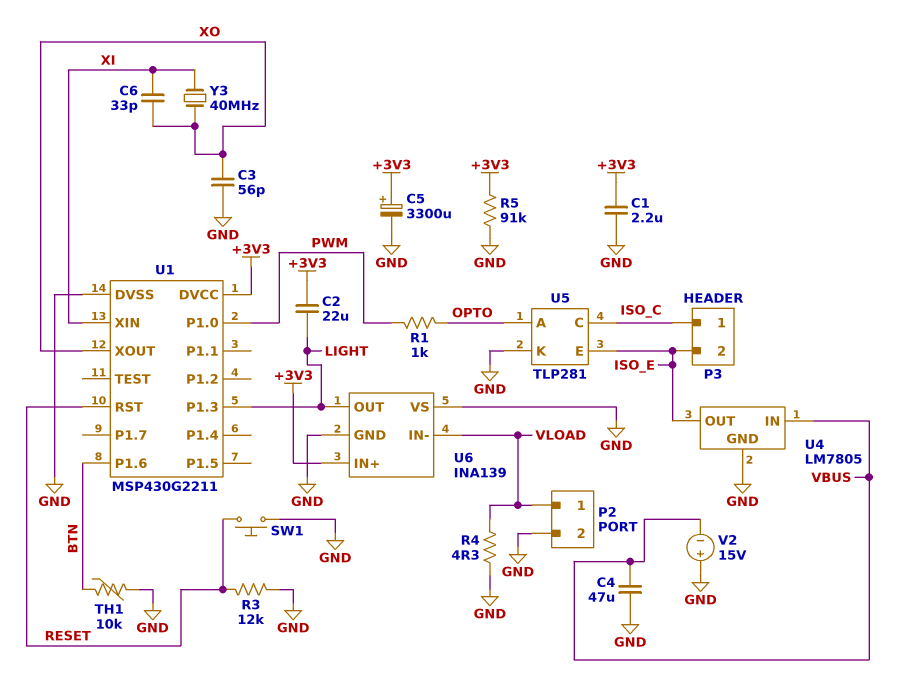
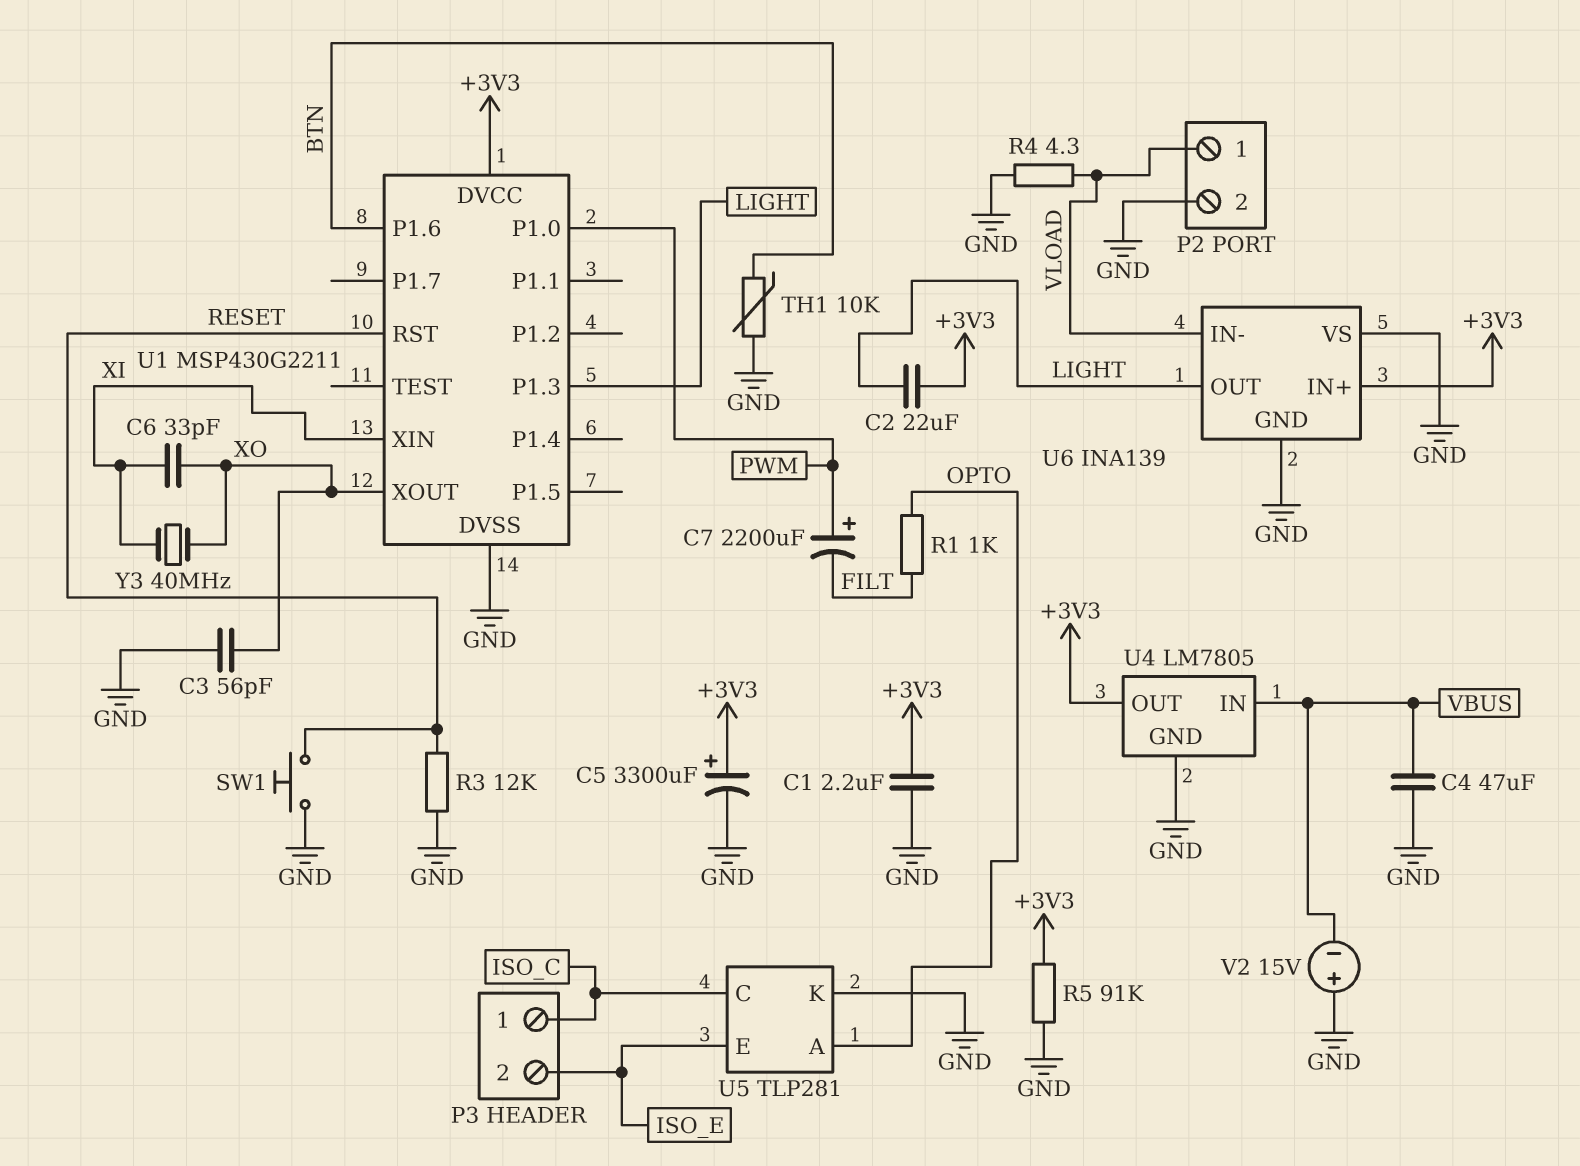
C7: none -> 2200uF (plus PWM, minus FILT)
R1: 1k (OPTO, PWM) -> 1k (FILT, OPTO)
U4 pin OUT: ISO_E -> +3V3

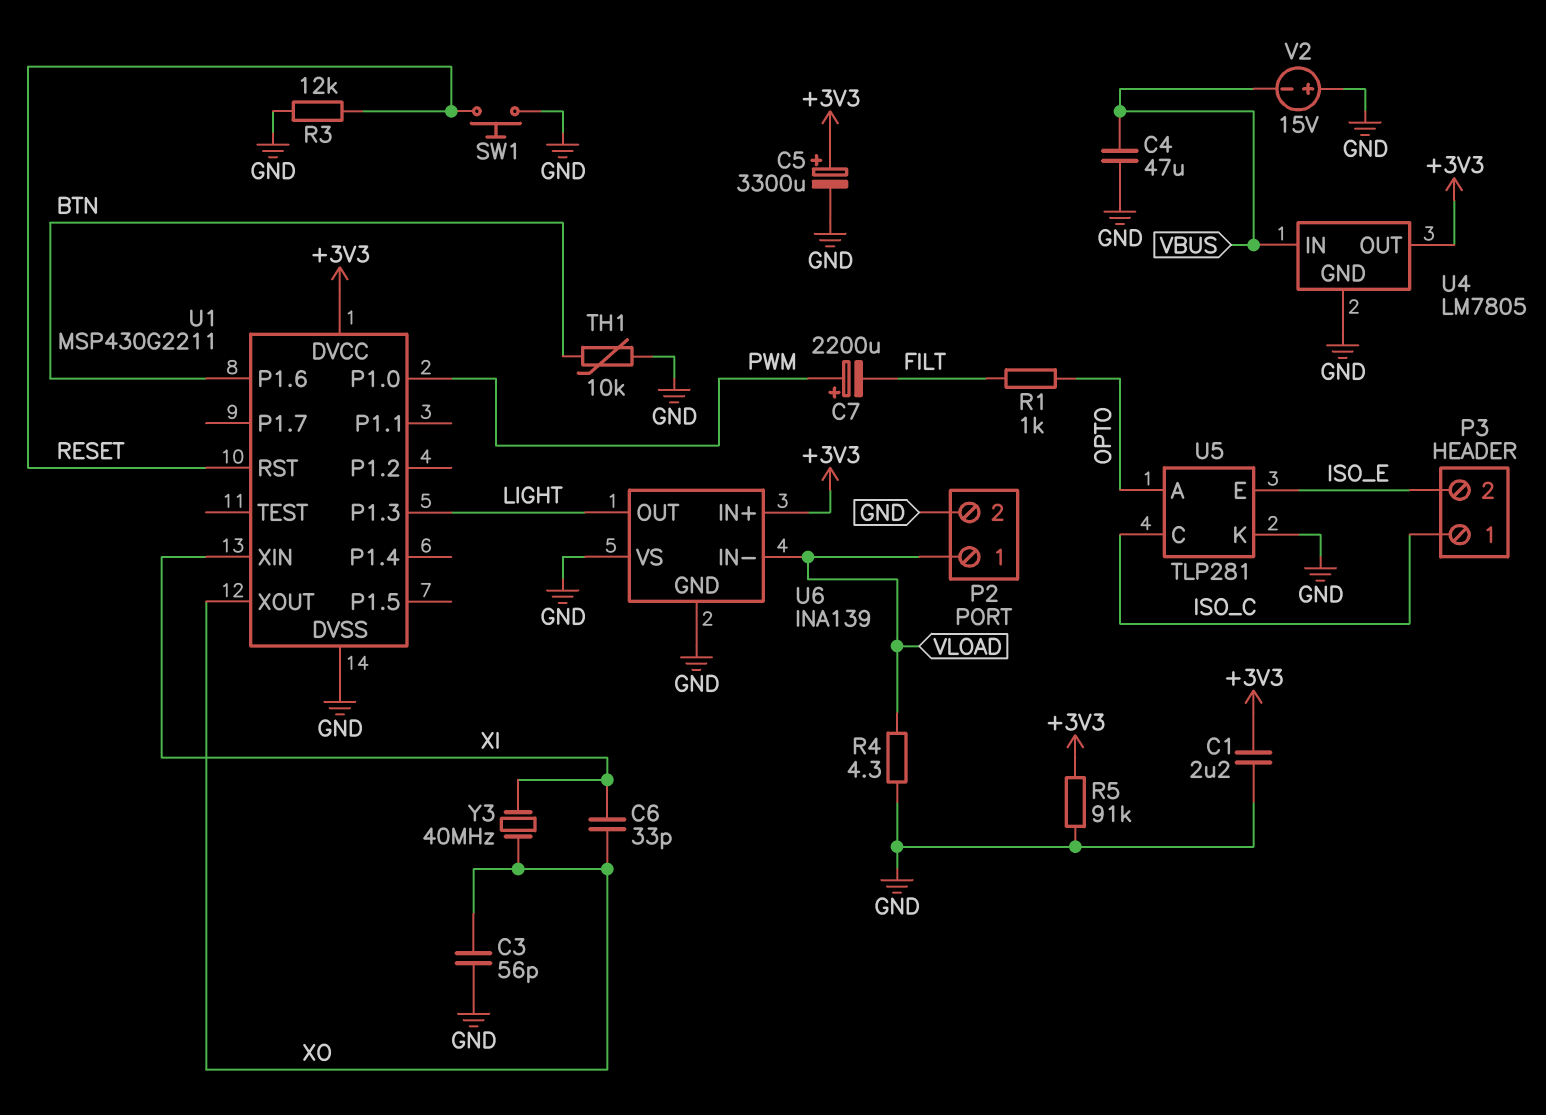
C2: 22uF (+3V3, LIGHT) -> none

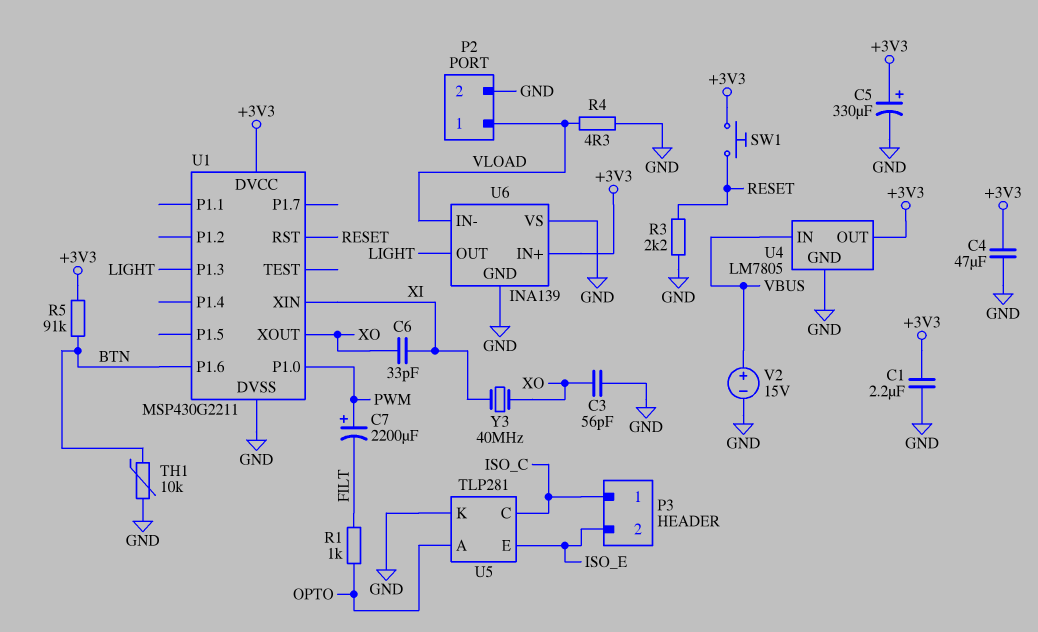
C4: 47uF (GND, VBUS) -> 47uF (+3V3, GND)
C5: 3300uF (plus +3V3, minus GND) -> 330uF (plus +3V3, minus GND)
R3: 12k (GND, RESET) -> 2.2k (GND, RESET)
R5: 91k (+3V3, GND) -> 91k (+3V3, BTN)
SW1: button (GND, RESET) -> button (+3V3, RESET)
V2: 15V (plus GND, minus VBUS) -> 15V (plus VBUS, minus GND)

